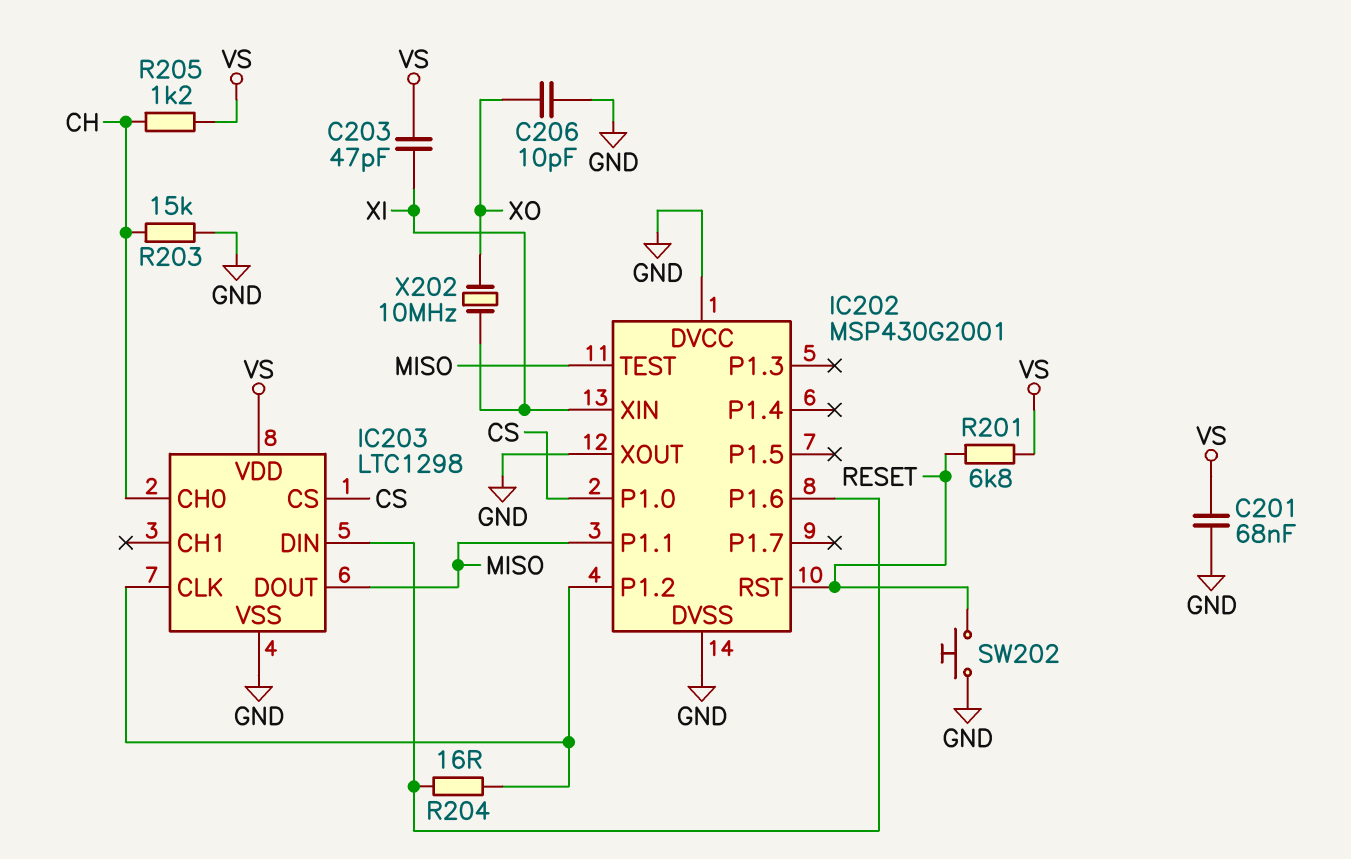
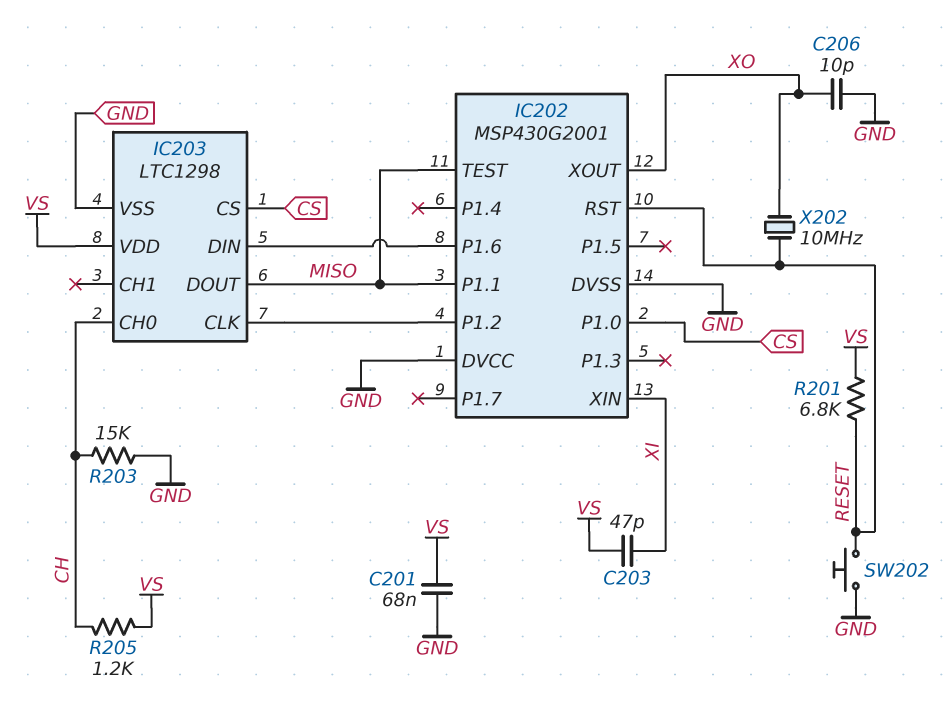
IC202 pin XOUT: GND -> XO
R204: 16 (IC202/P1.2, IC202/P1.6) -> none
X202: 10MHz (XI, XO) -> 10MHz (RESET, XO)

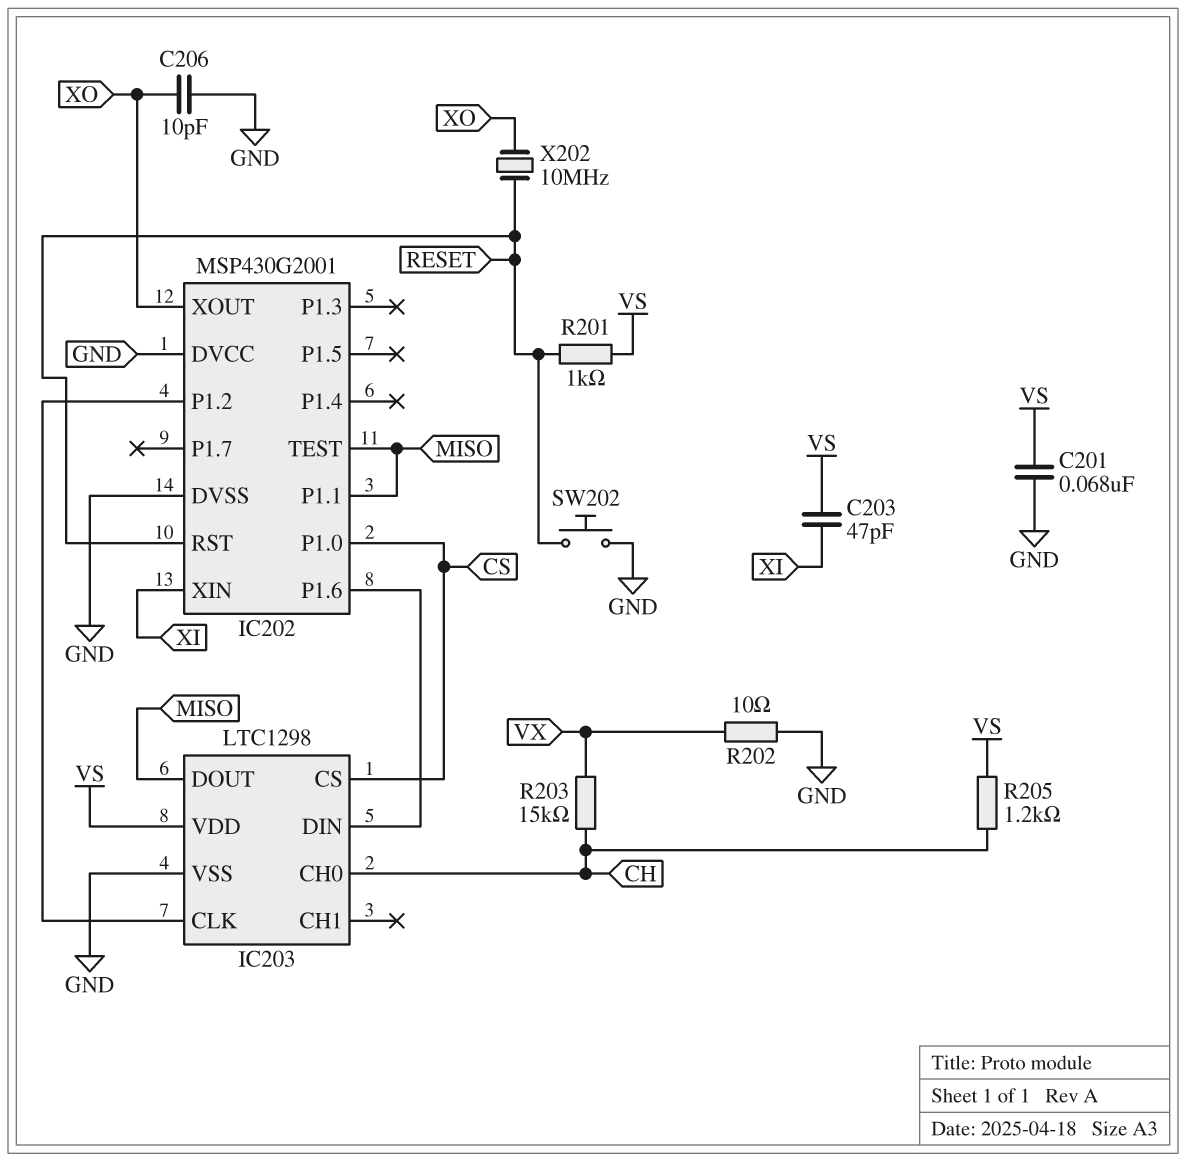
R201: 6.8k (RESET, VS) -> 1k (RESET, VS)
R202: none -> 10 (GND, VX)
R203: 15k (CH, GND) -> 15k (CH, VX)

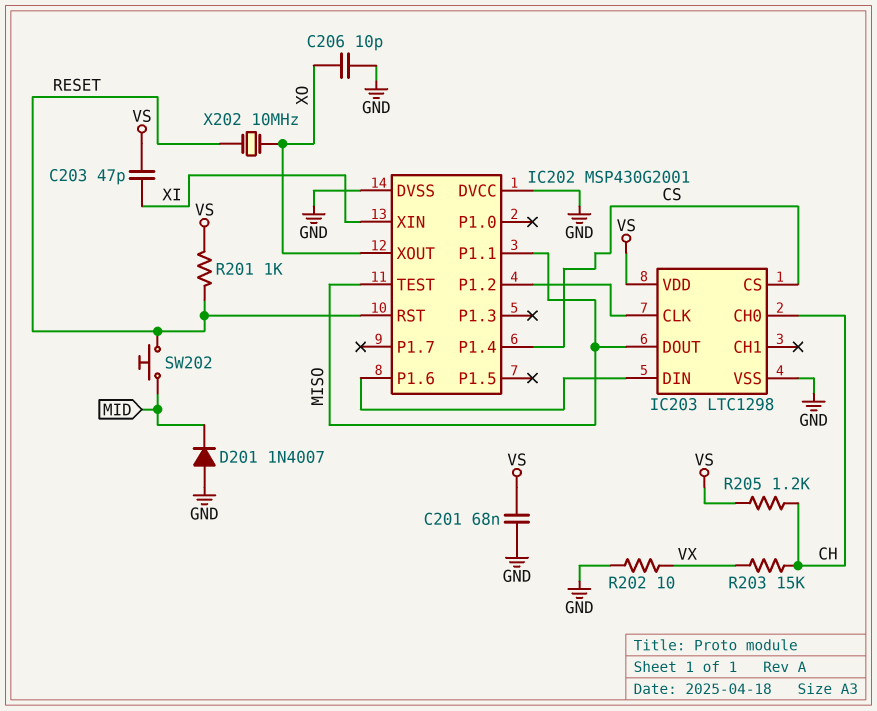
D201: none -> diode 1N4007 (A GND, K MID)
IC202 pin P1.0: CS -> none
IC202 pin P1.4: none -> CS
SW202: button (GND, RESET) -> button (MID, RESET)

